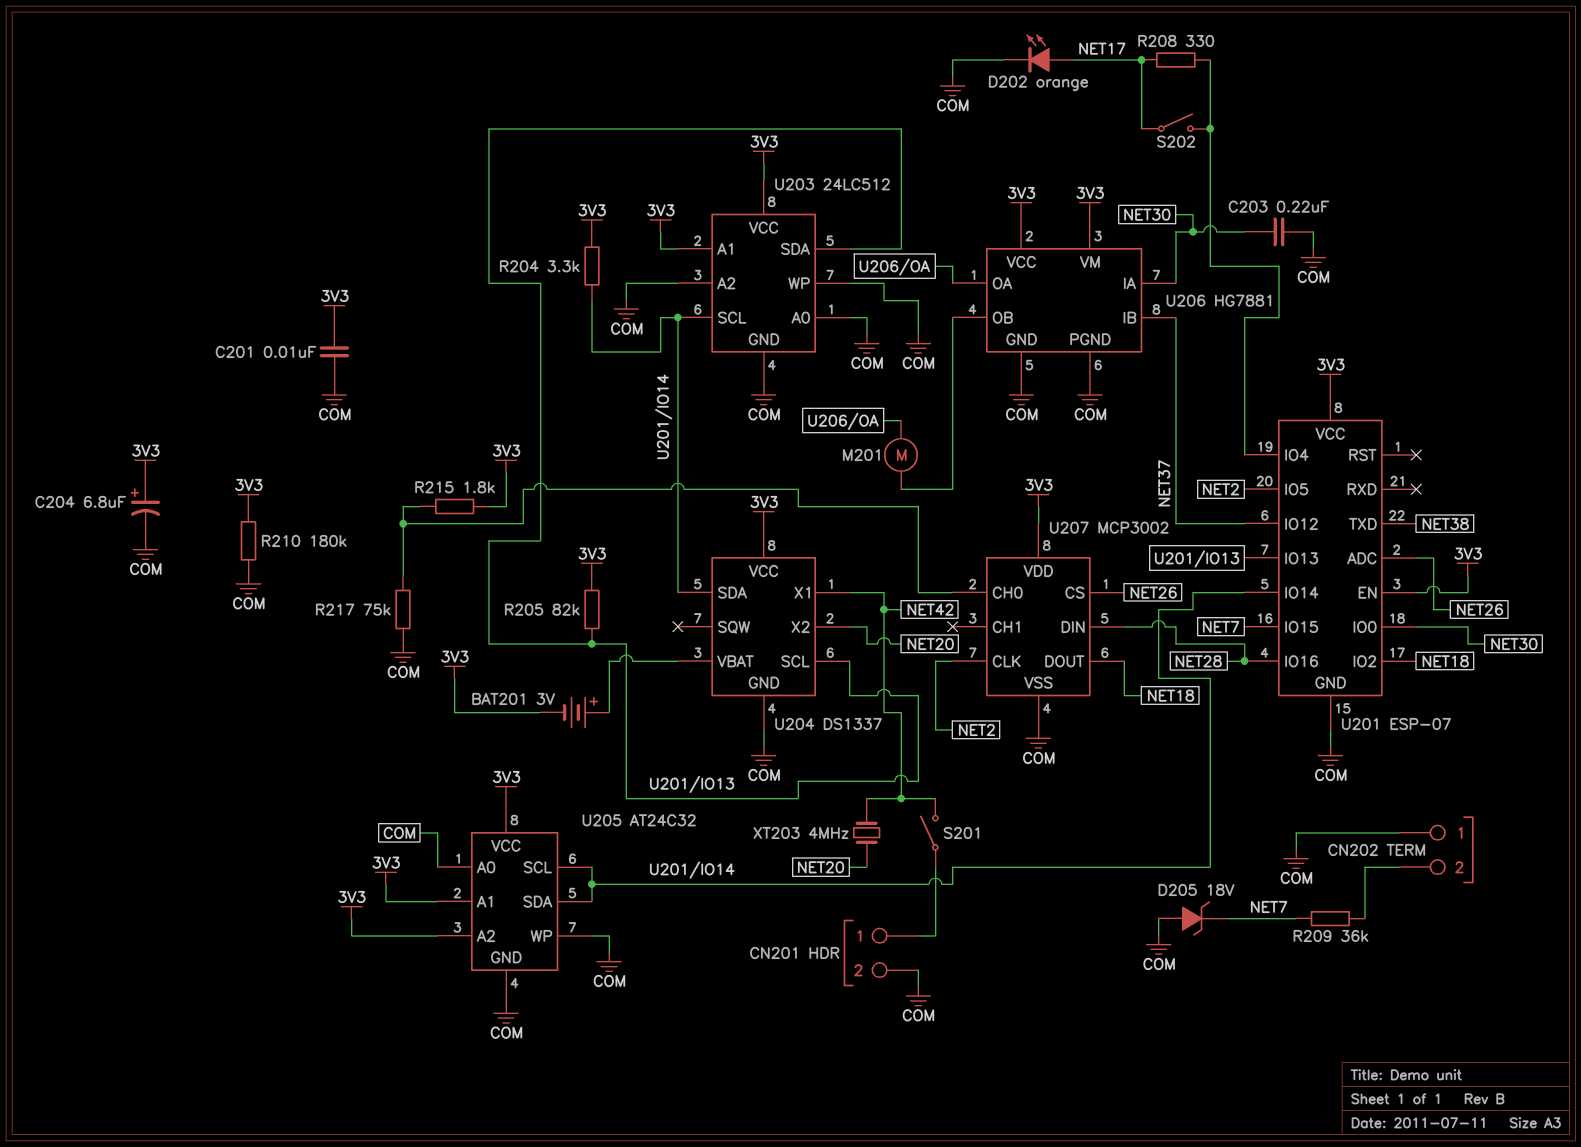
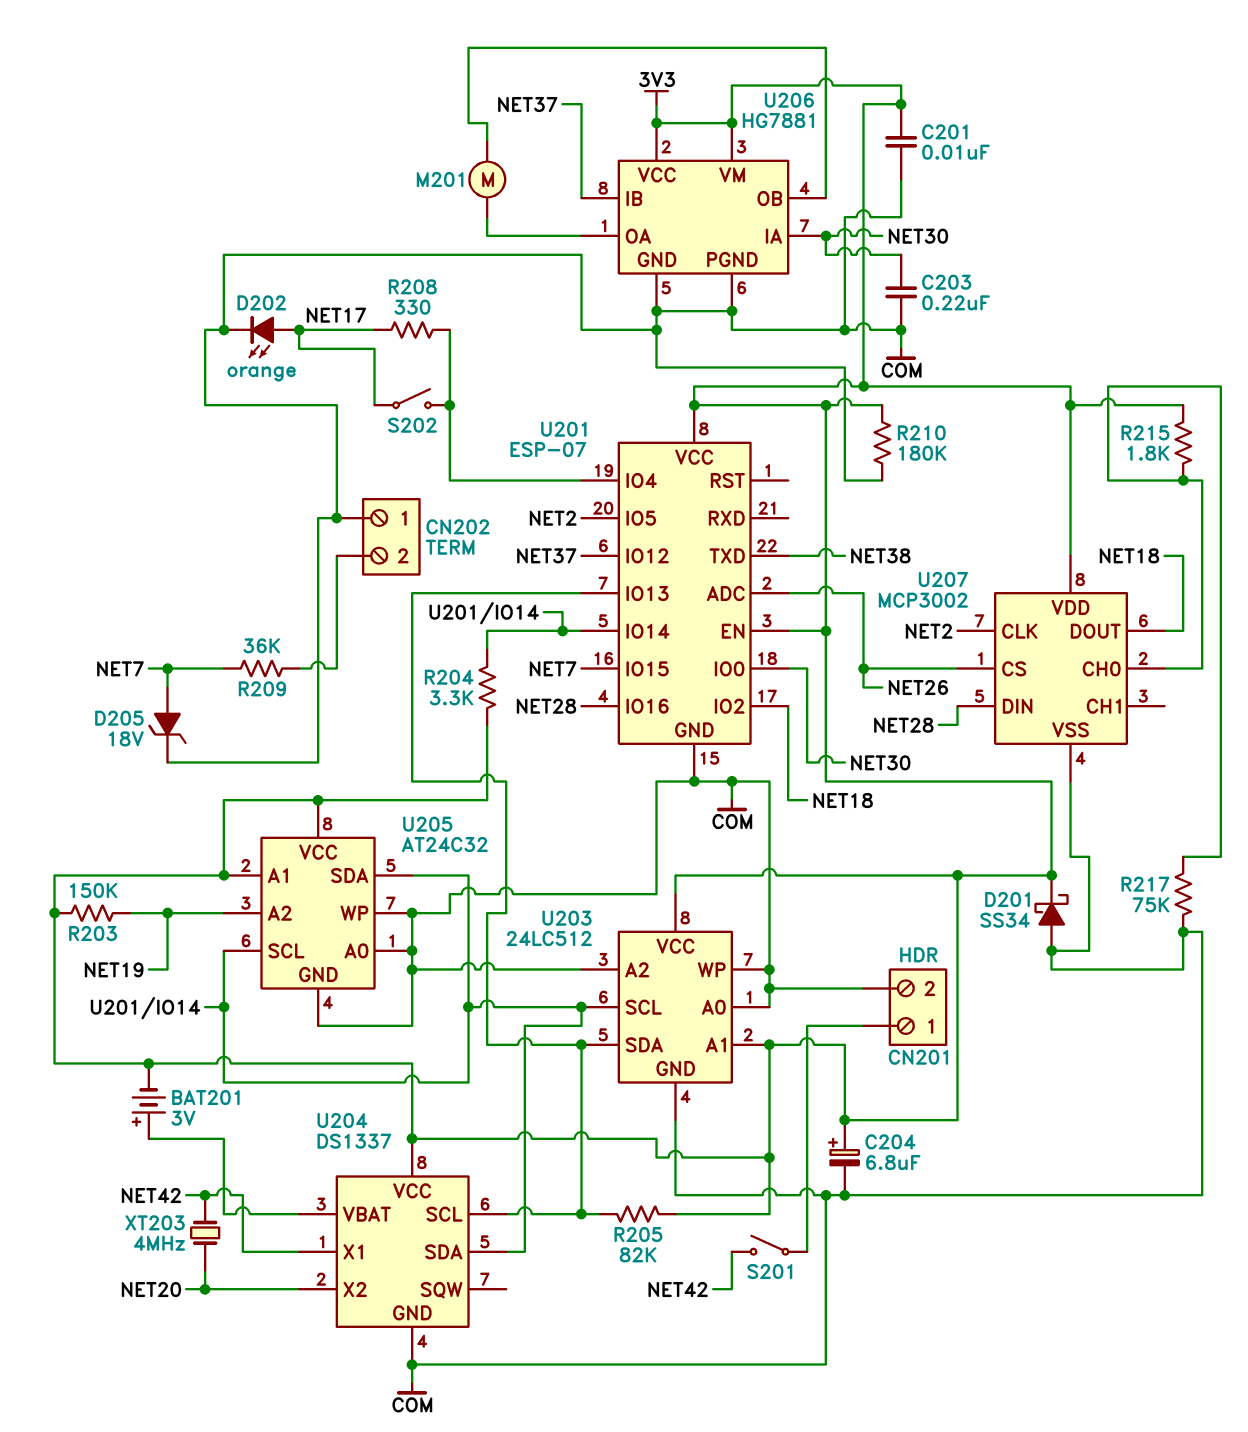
D201: none -> schottky SS34 (A COM, K 3V3)
D205: zener 18V (A COM, K NET7) -> zener 18V (A NET7, K COM)
R203: none -> 150k (3V3, NET19)
U205 pin A2: 3V3 -> NET19

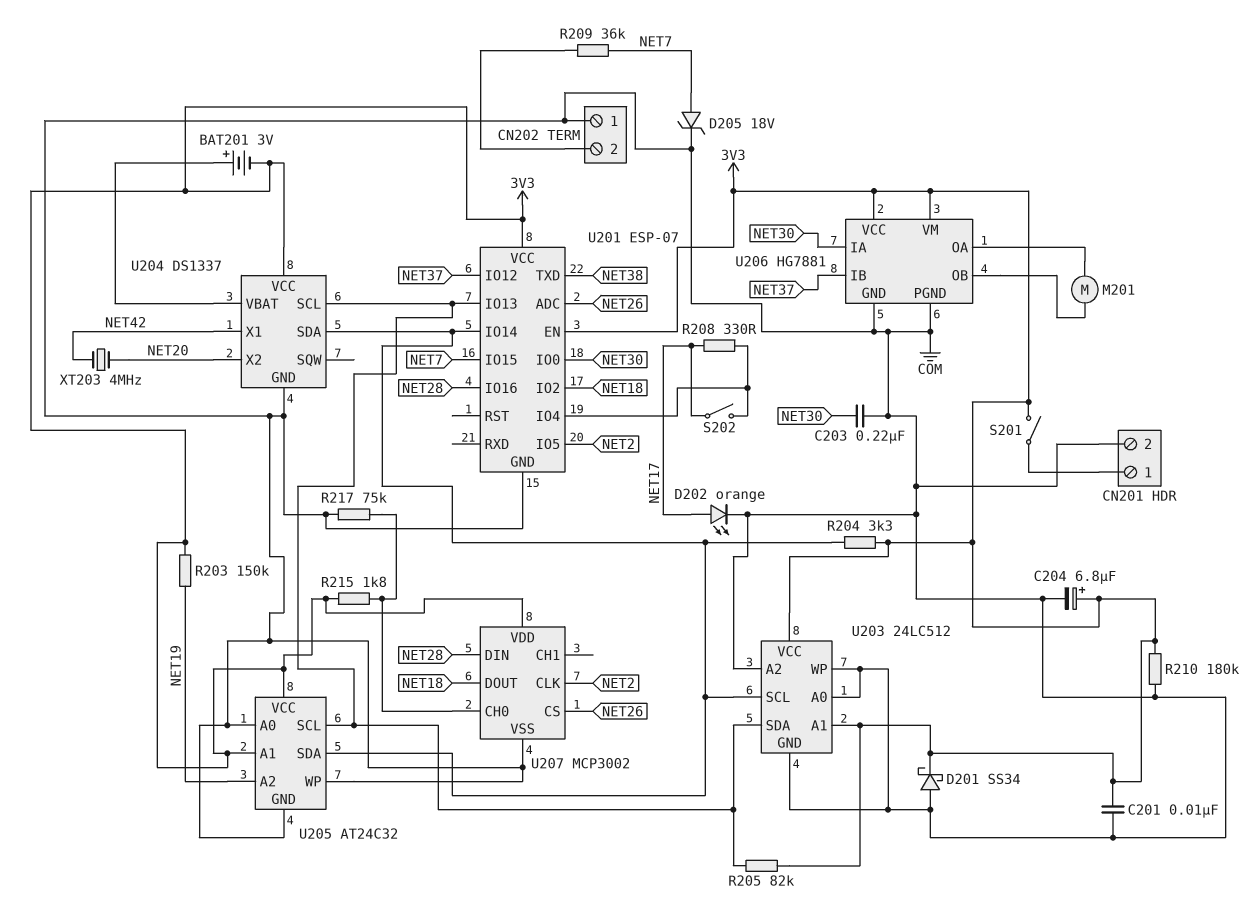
S201: switch (CN201/1, NET42) -> switch (3V3, CN201/1)
U205 pin SCL: U201/IO14 -> U201/IO13

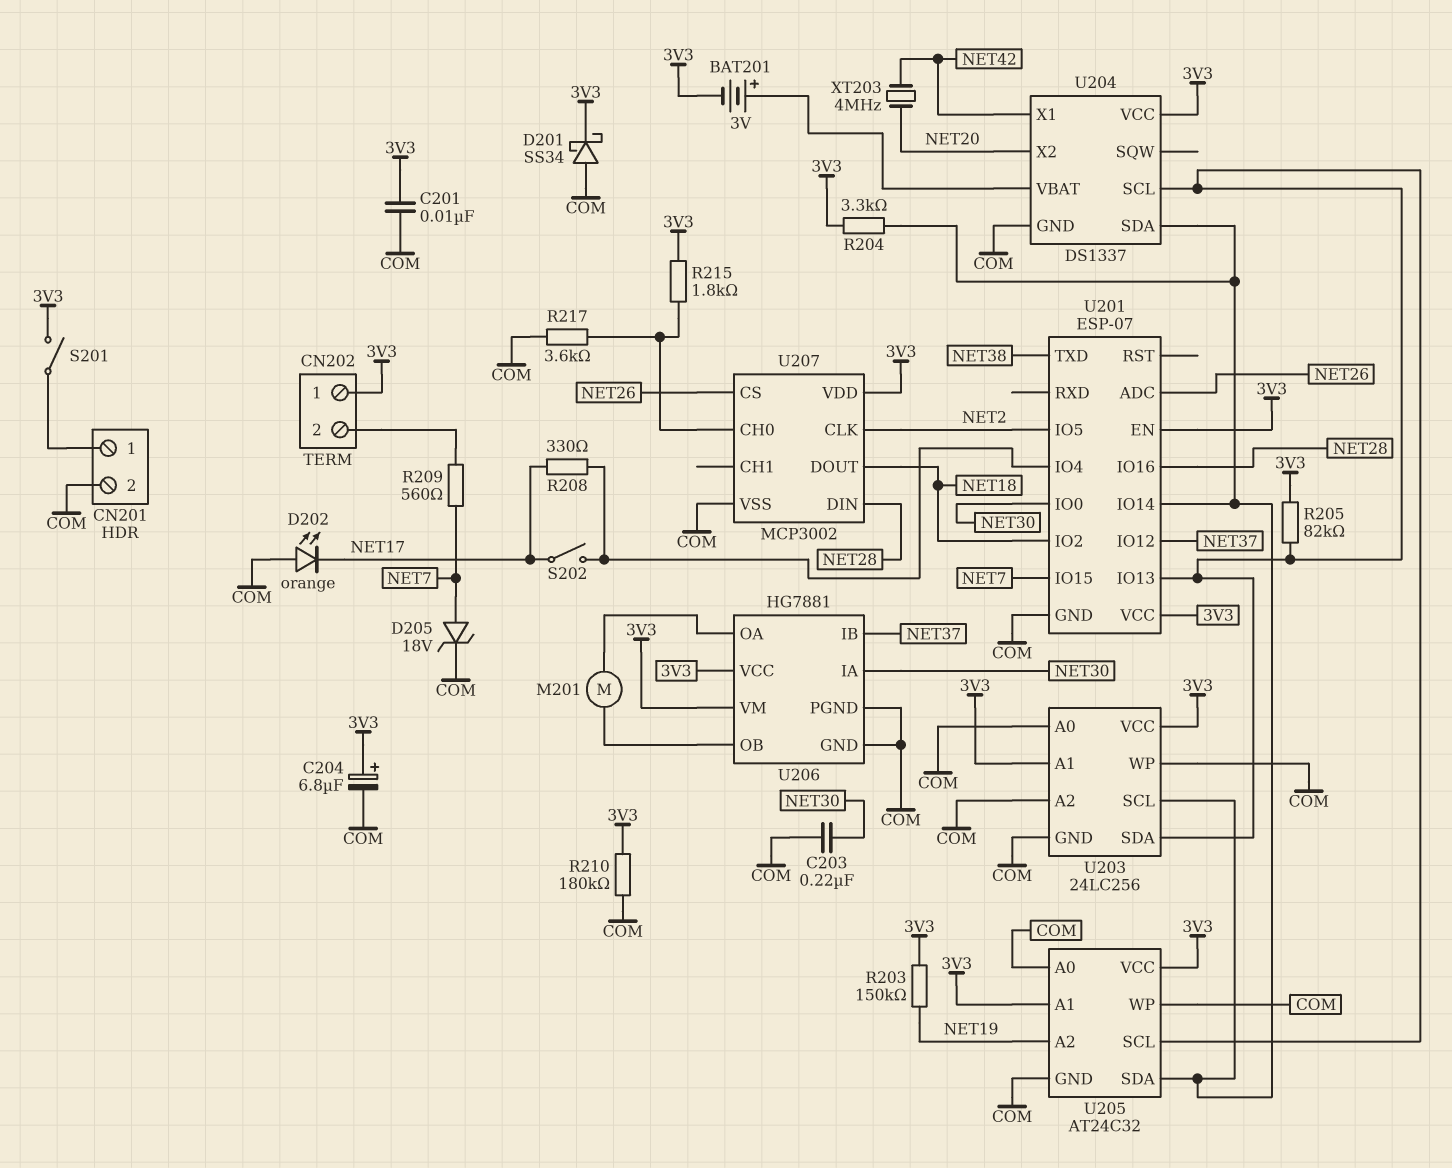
CN202 pin 1: COM -> 3V3
D202: LED orange (A NET17, K COM) -> LED orange (A COM, K NET17)
R209: 36k (CN202/2, NET7) -> 560 (CN202/2, NET7)
R217: 75k (COM, U207/CH0) -> 3.6k (COM, U207/CH0)
U203: 24LC512 -> 24LC256

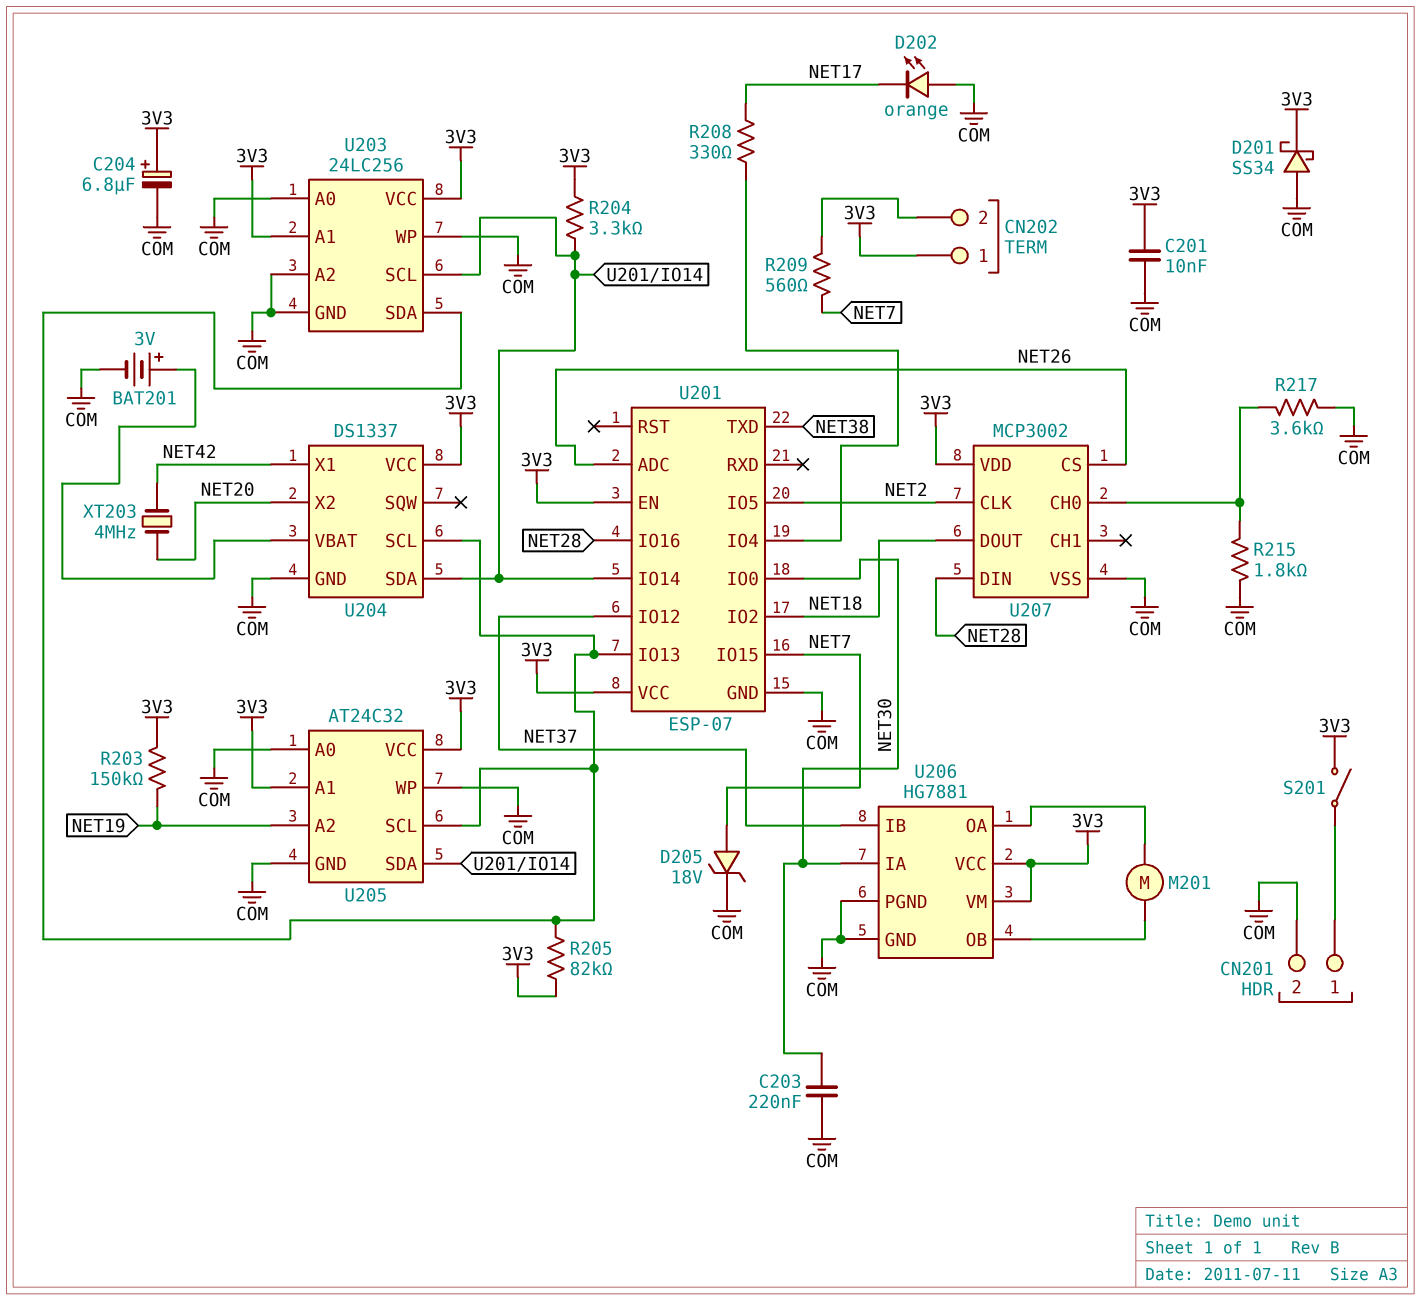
BAT201: 3V (plus U204/VBAT, minus 3V3) -> 3V (plus U204/VBAT, minus COM)
R210: 180k (3V3, COM) -> none
R215: 1.8k (3V3, U207/CH0) -> 1.8k (COM, U207/CH0)
S202: switch (NET17, U201/IO4) -> none

